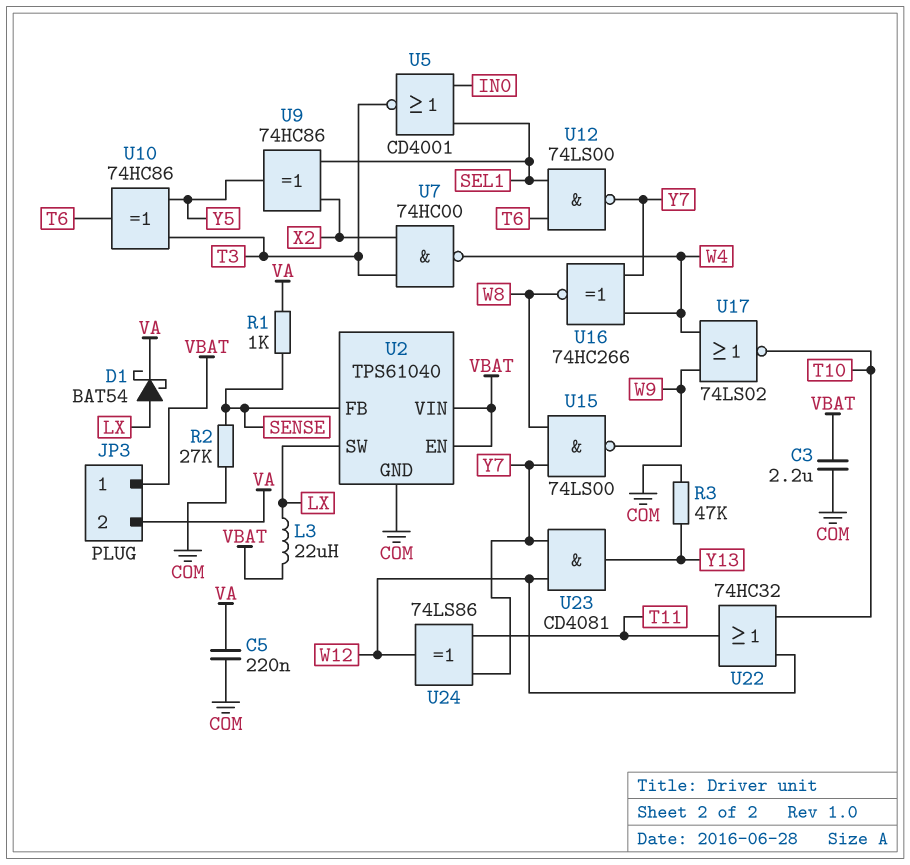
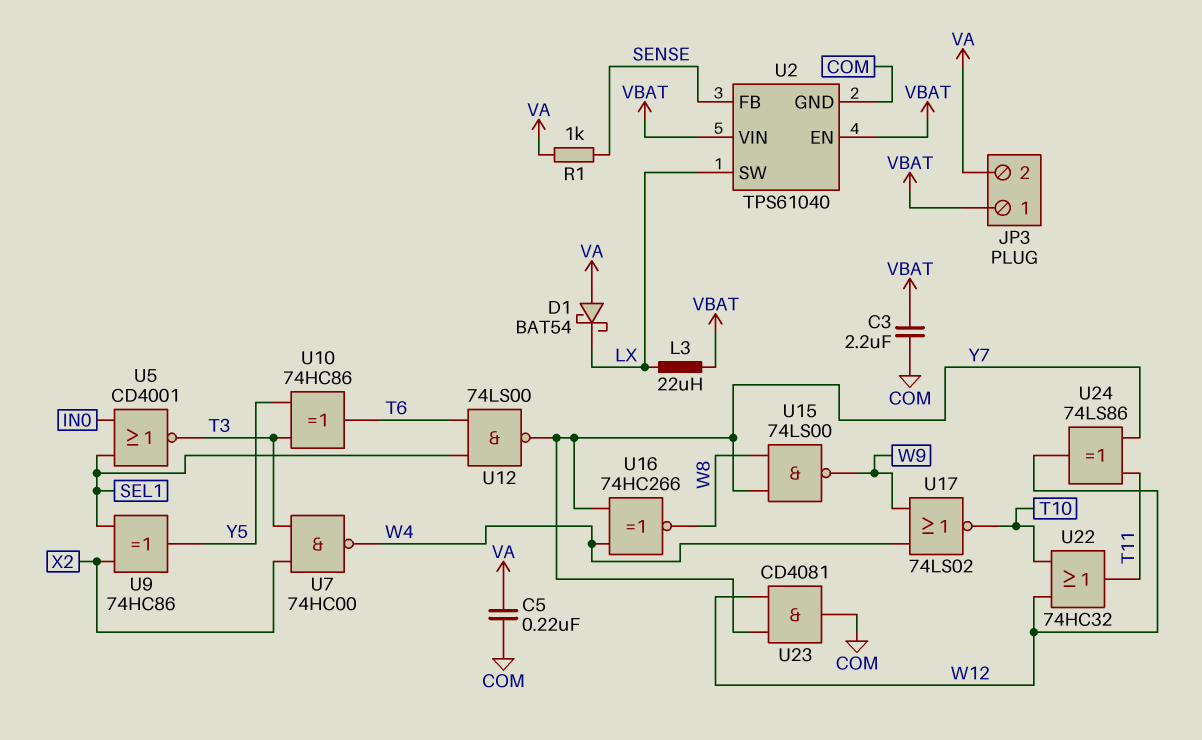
D1: schottky BAT54 (A LX, K VA) -> schottky BAT54 (A VA, K LX)
R2: 27k (COM, SENSE) -> none
R3: 47k (COM, Y13) -> none
U23: AND CD4081 (in W12, in Y7, out Y13) -> AND CD4081 (in W12, in Y7, out COM)

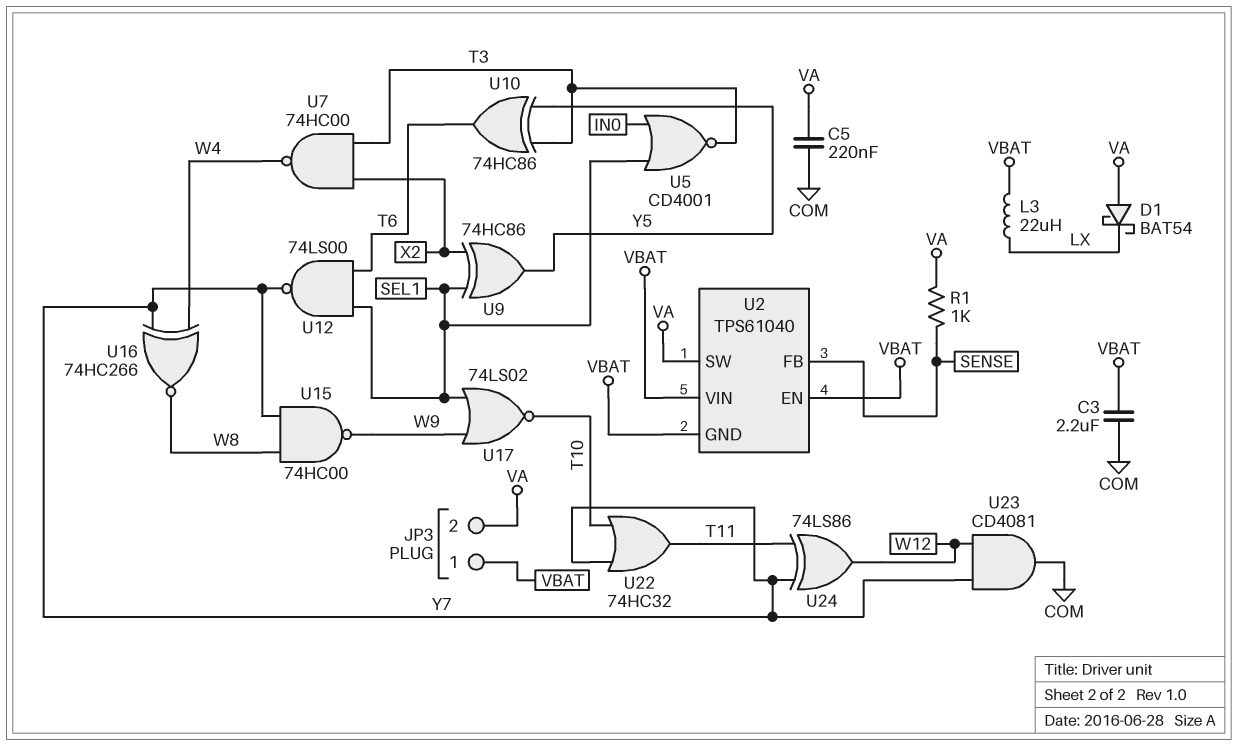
U2 pin GND: COM -> VBAT
U2 pin SW: LX -> VA
U15: NAND 74LS00 (in W8, in Y7, out W9) -> NAND 74HC00 (in W8, in Y7, out W9)
U17: NOR 74LS02 (in W4, in W9, out T10) -> NOR 74LS02 (in SEL1, in W9, out T10)
U22: OR 74HC32 (in T10, in W12, out T11) -> OR 74HC32 (in T10, in Y7, out T11)

